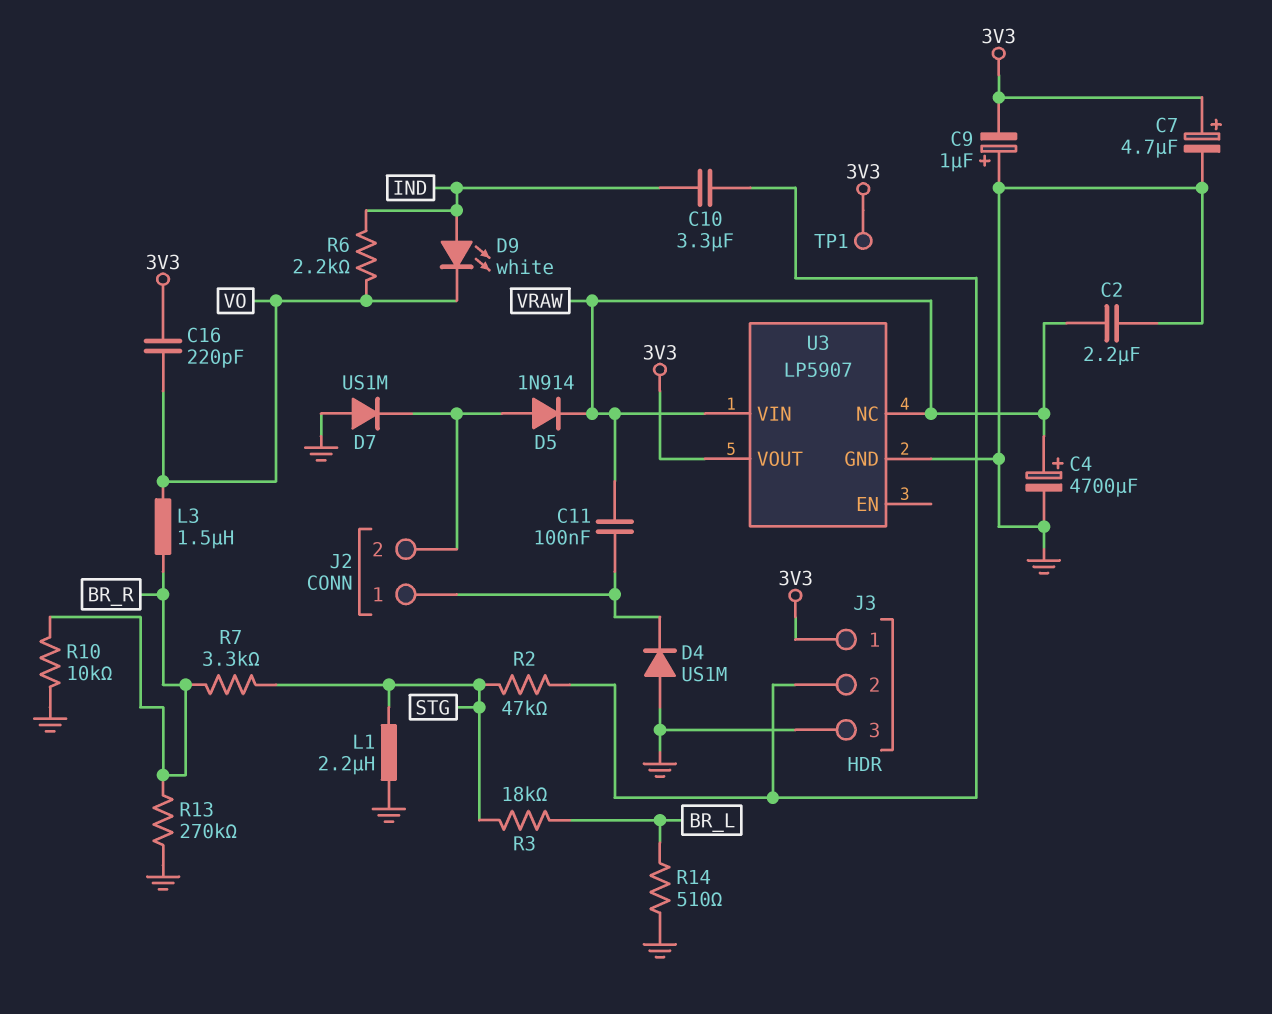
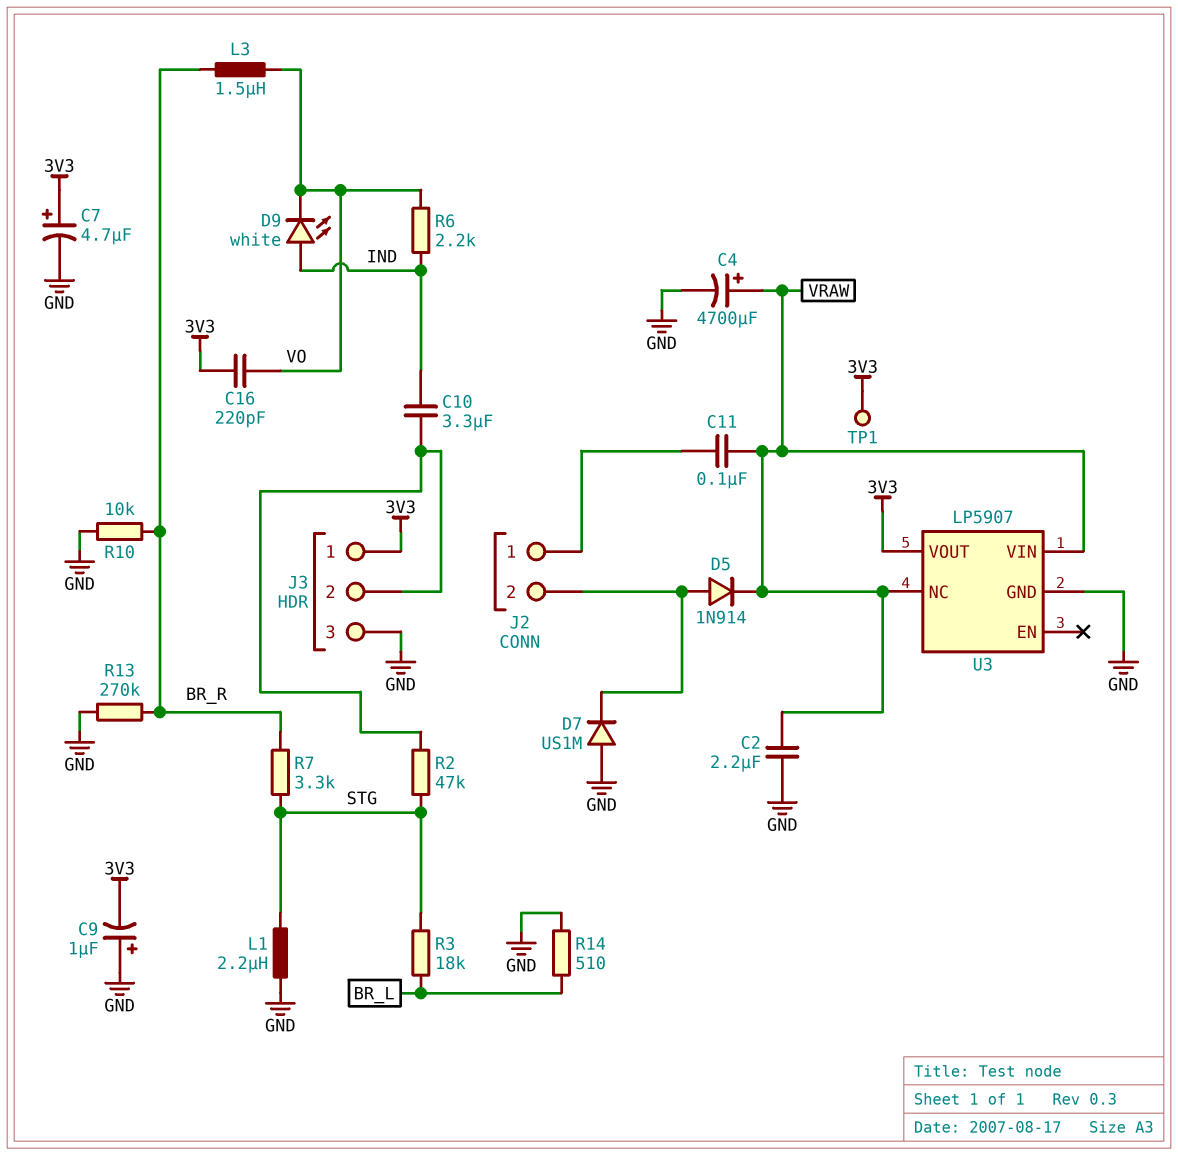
D4: diode US1M (A GND, K J2/1) -> none

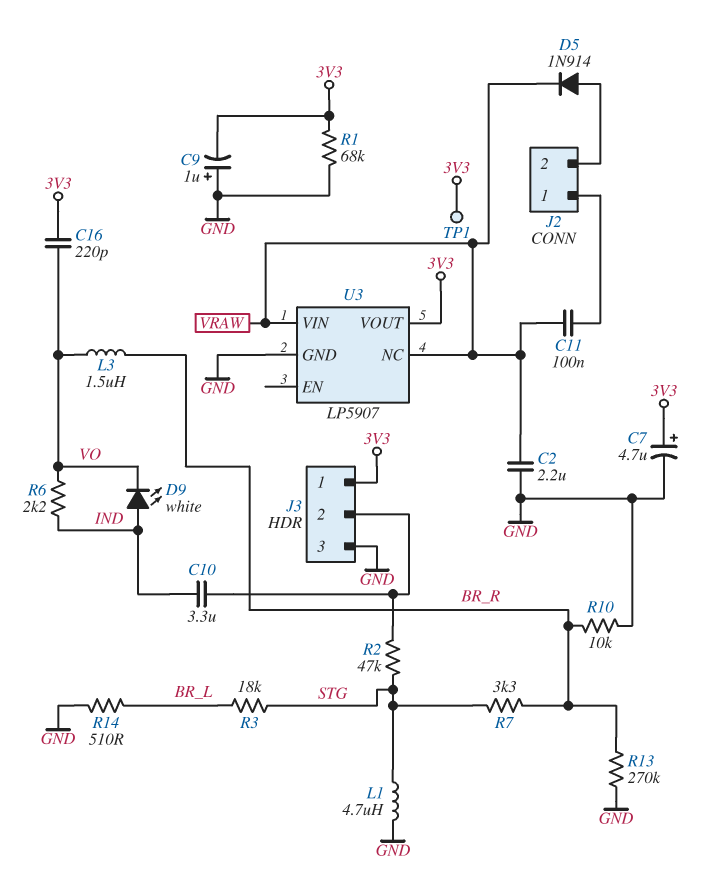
C4: 4700uF (plus VRAW, minus GND) -> none
D7: diode US1M (A GND, K J2/2) -> none
L1: 2.2uH (GND, STG) -> 4.7uH (GND, STG)
R1: none -> 68k (3V3, GND)

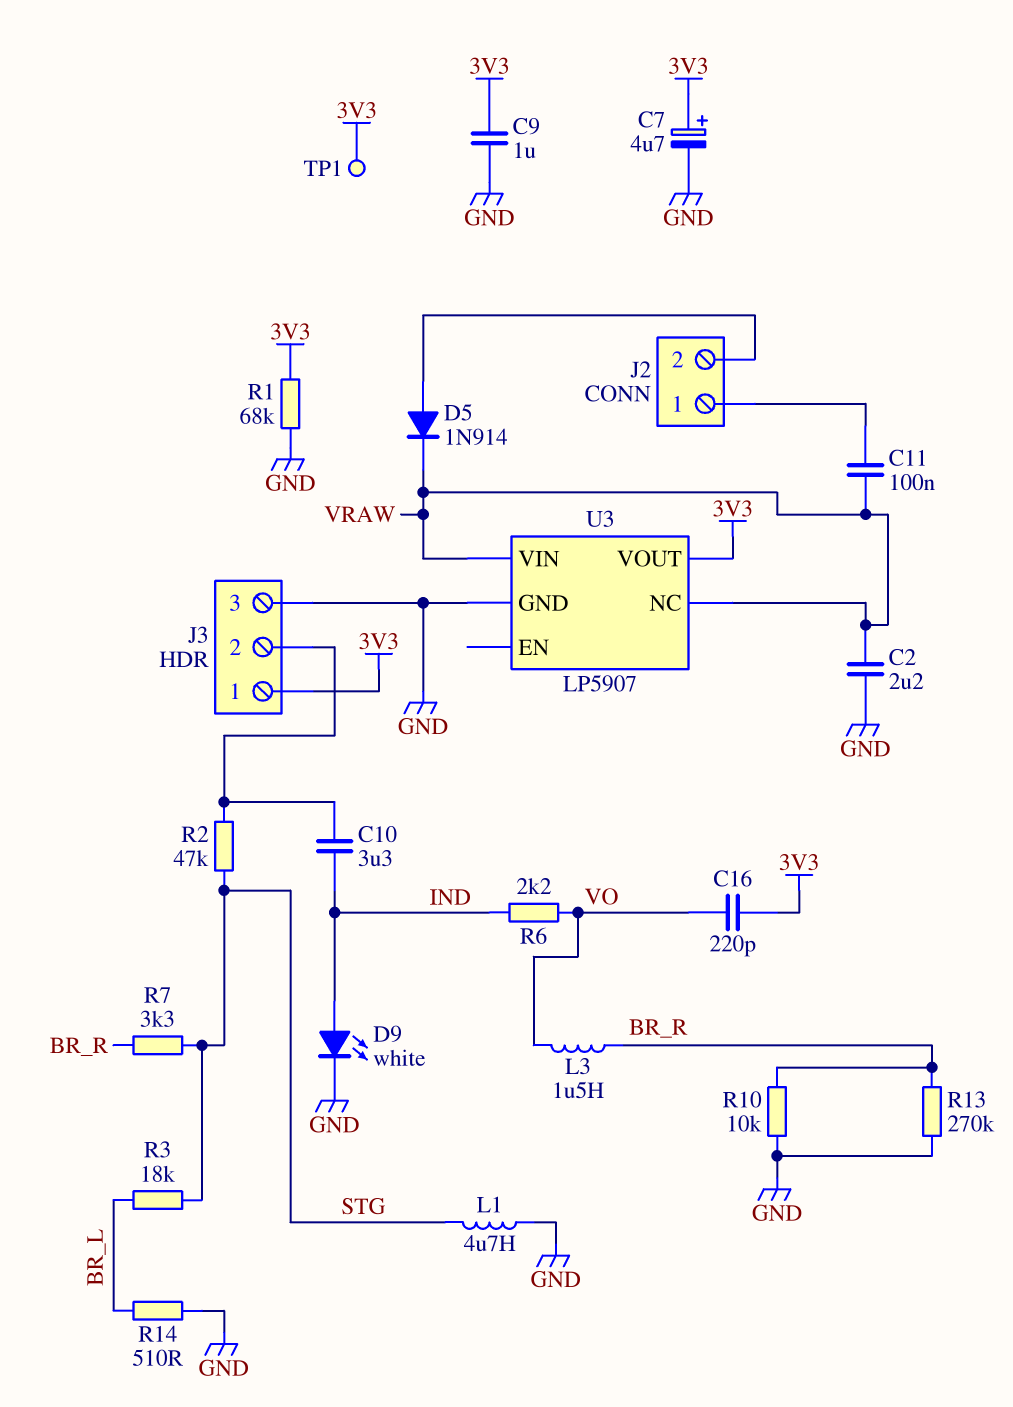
C9: 1uF (plus GND, minus 3V3) -> 1uF (3V3, GND)
D9: LED white (A IND, K VO) -> LED white (A IND, K GND)

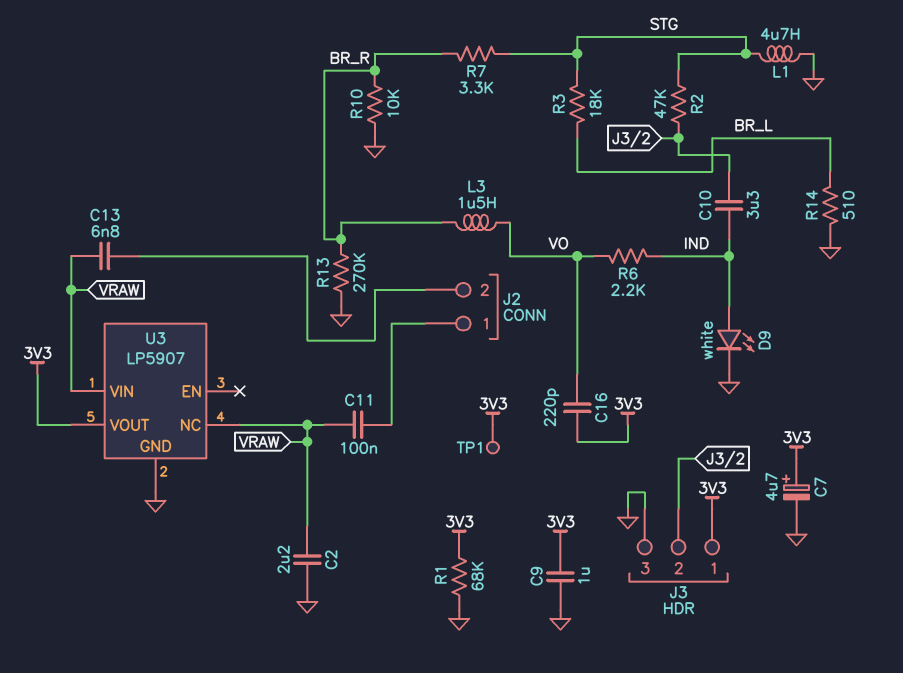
C13: none -> 6.8nF (J2/2, VRAW)
D5: diode 1N914 (A J2/2, K VRAW) -> none

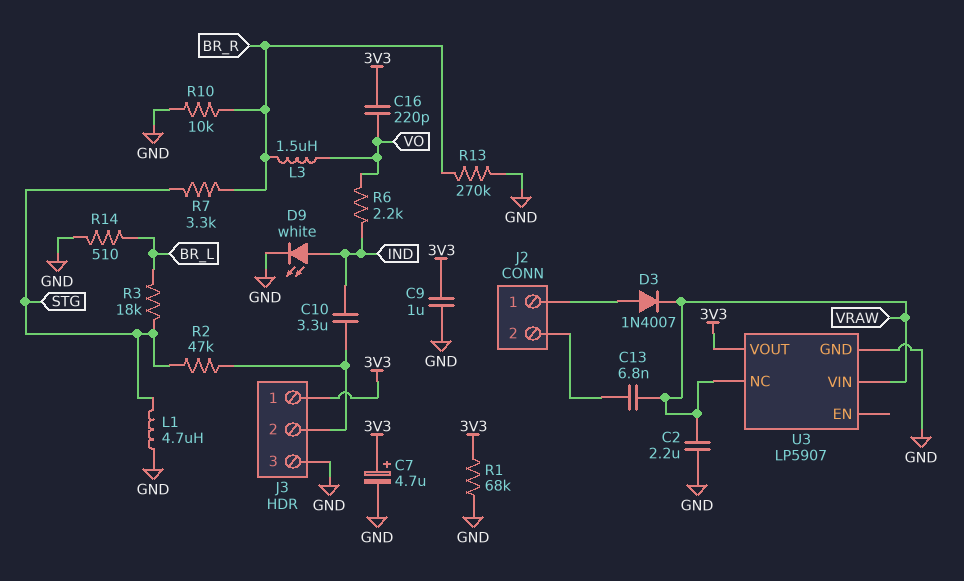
C11: 100nF (J2/1, VRAW) -> none
D3: none -> diode 1N4007 (A J2/1, K VRAW)
TP1: test point (3V3) -> none

